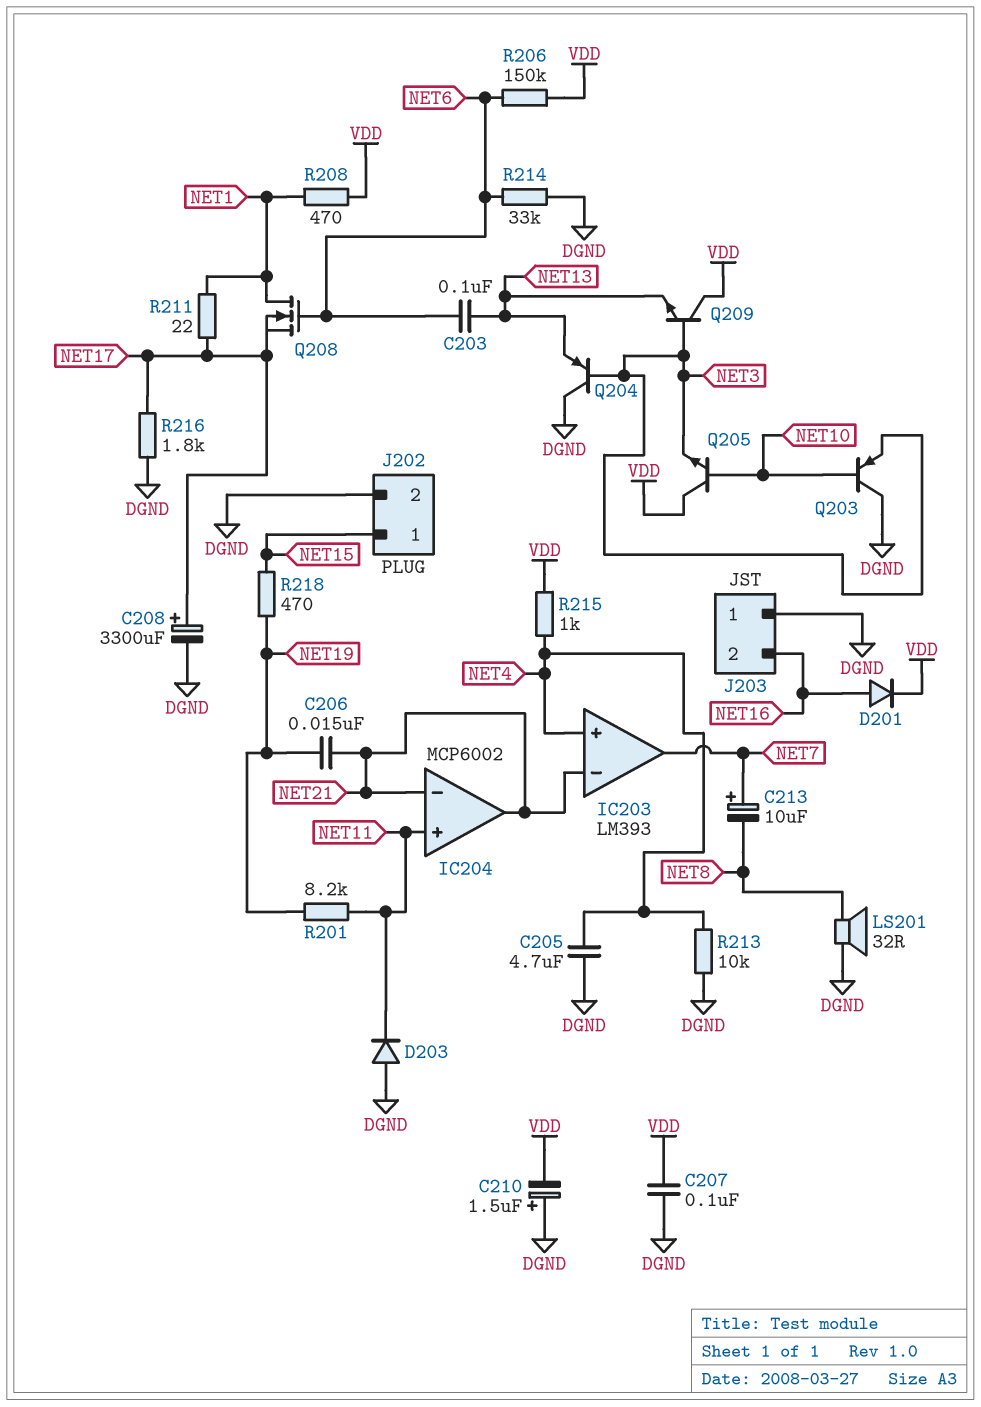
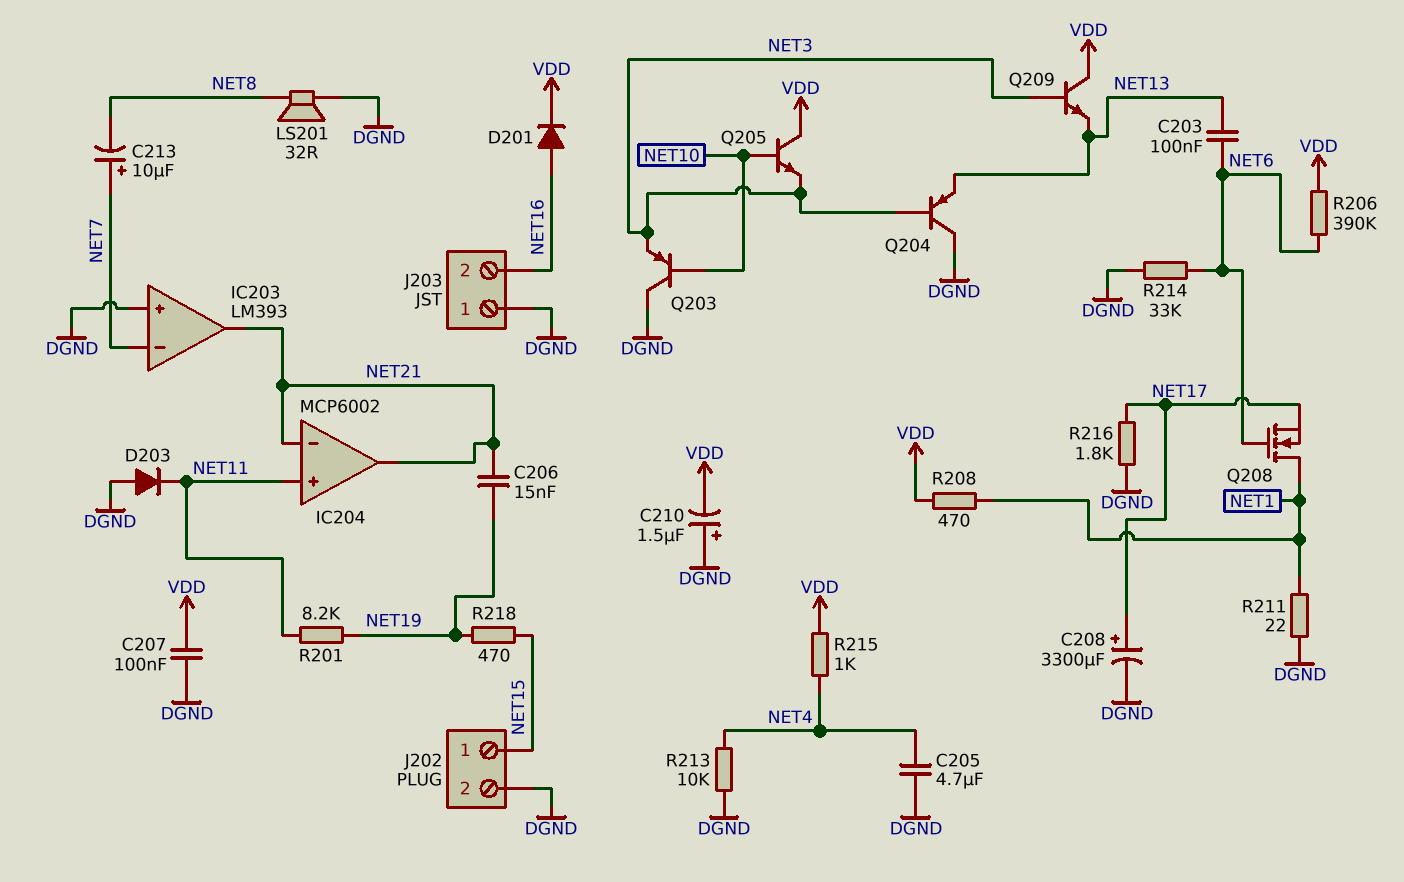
IC203 pin in+: NET4 -> DGND
IC203 pin in-: NET21 -> NET7
IC203 pin out: NET7 -> NET21
R206: 150k (NET6, VDD) -> 390k (NET6, VDD)
R211: 22 (NET1, NET17) -> 22 (DGND, NET1)

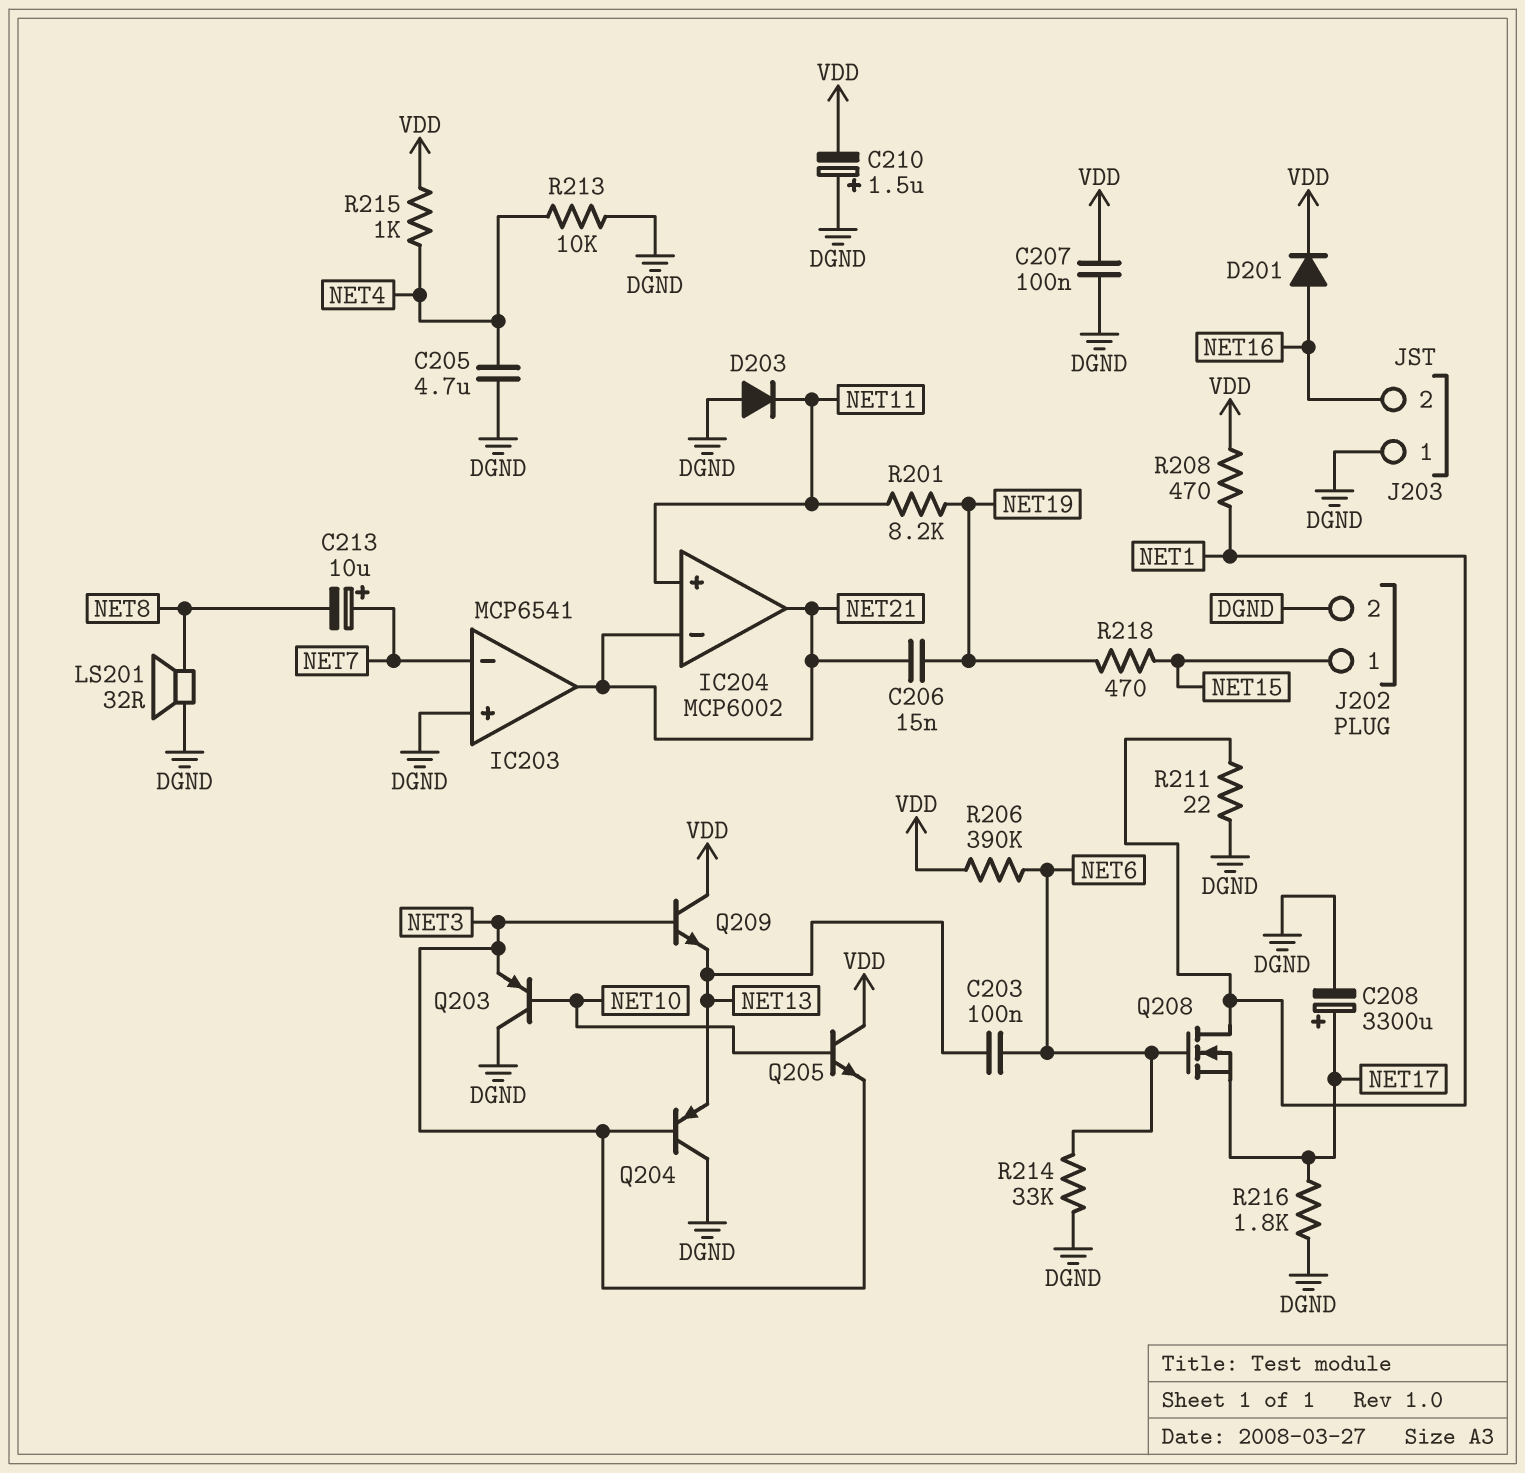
IC203: LM393 -> MCP6541

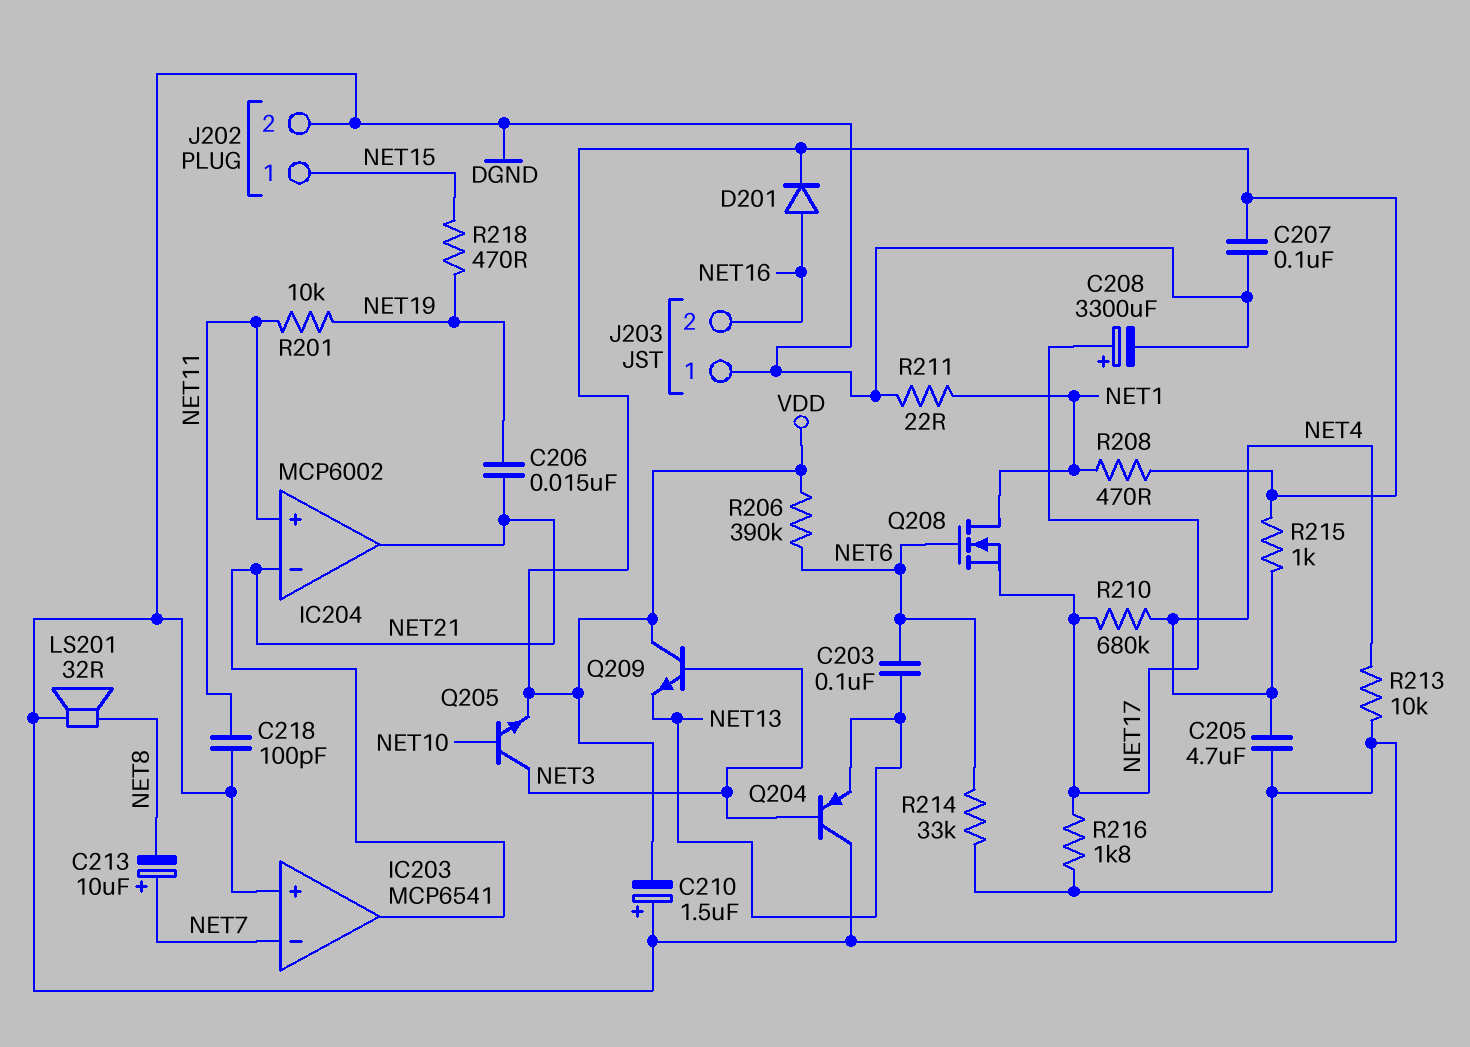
C218: none -> 100pF (DGND, NET11)
D203: diode (A DGND, K NET11) -> none
Q203: PNP (B NET10, C DGND, E NET3) -> none
Q205: NPN (B NET10, C VDD, E NET3) -> NPN (B NET10, C NET3, E VDD)
R201: 8.2k (NET11, NET19) -> 10k (NET11, NET19)
R210: none -> 680k (NET4, NET17)

